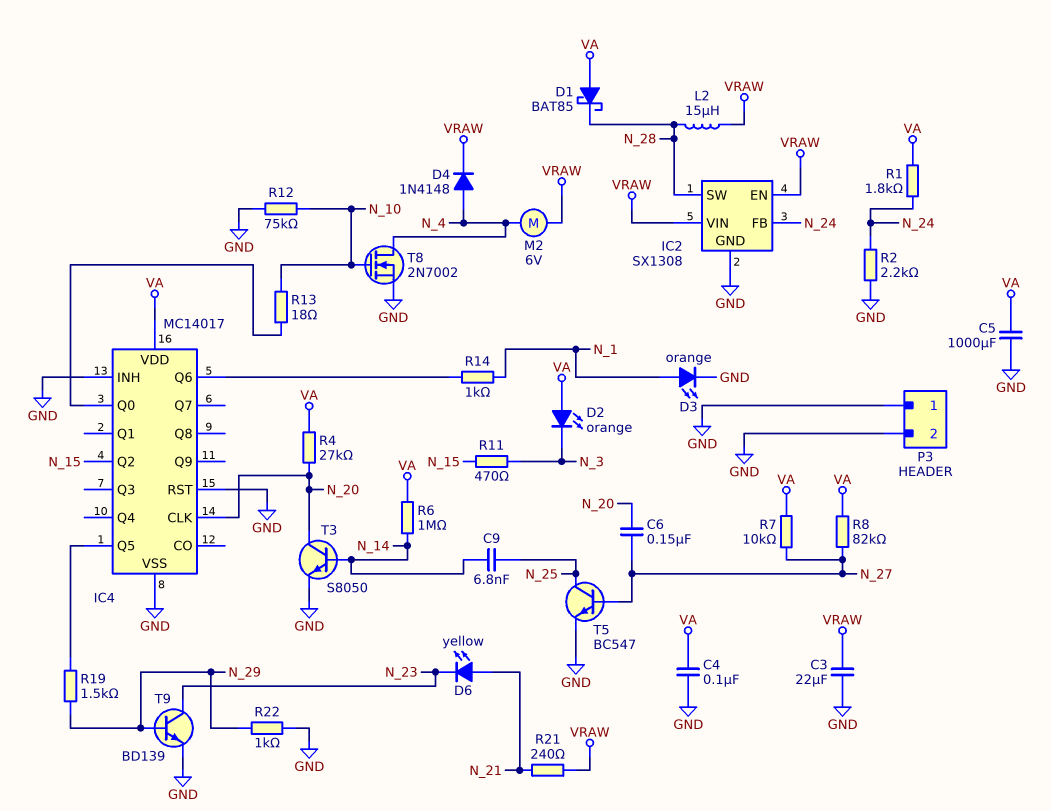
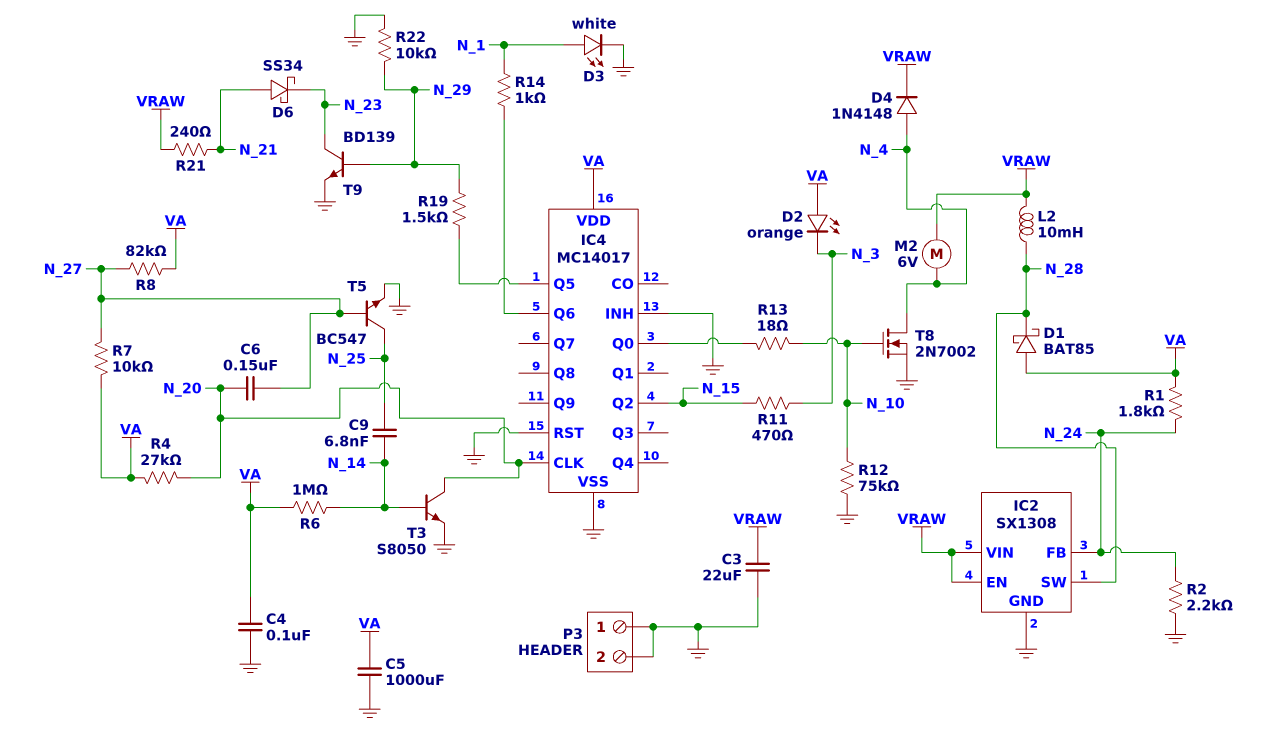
D3: LED orange (A N_1, K GND) -> LED white (A N_1, K GND)
D6: LED yellow (A N_21, K N_23) -> schottky SS34 (A N_21, K N_23)
L2: 15uH (N_28, VRAW) -> 10mH (N_28, VRAW)
R22: 1k (GND, N_29) -> 10k (GND, N_29)

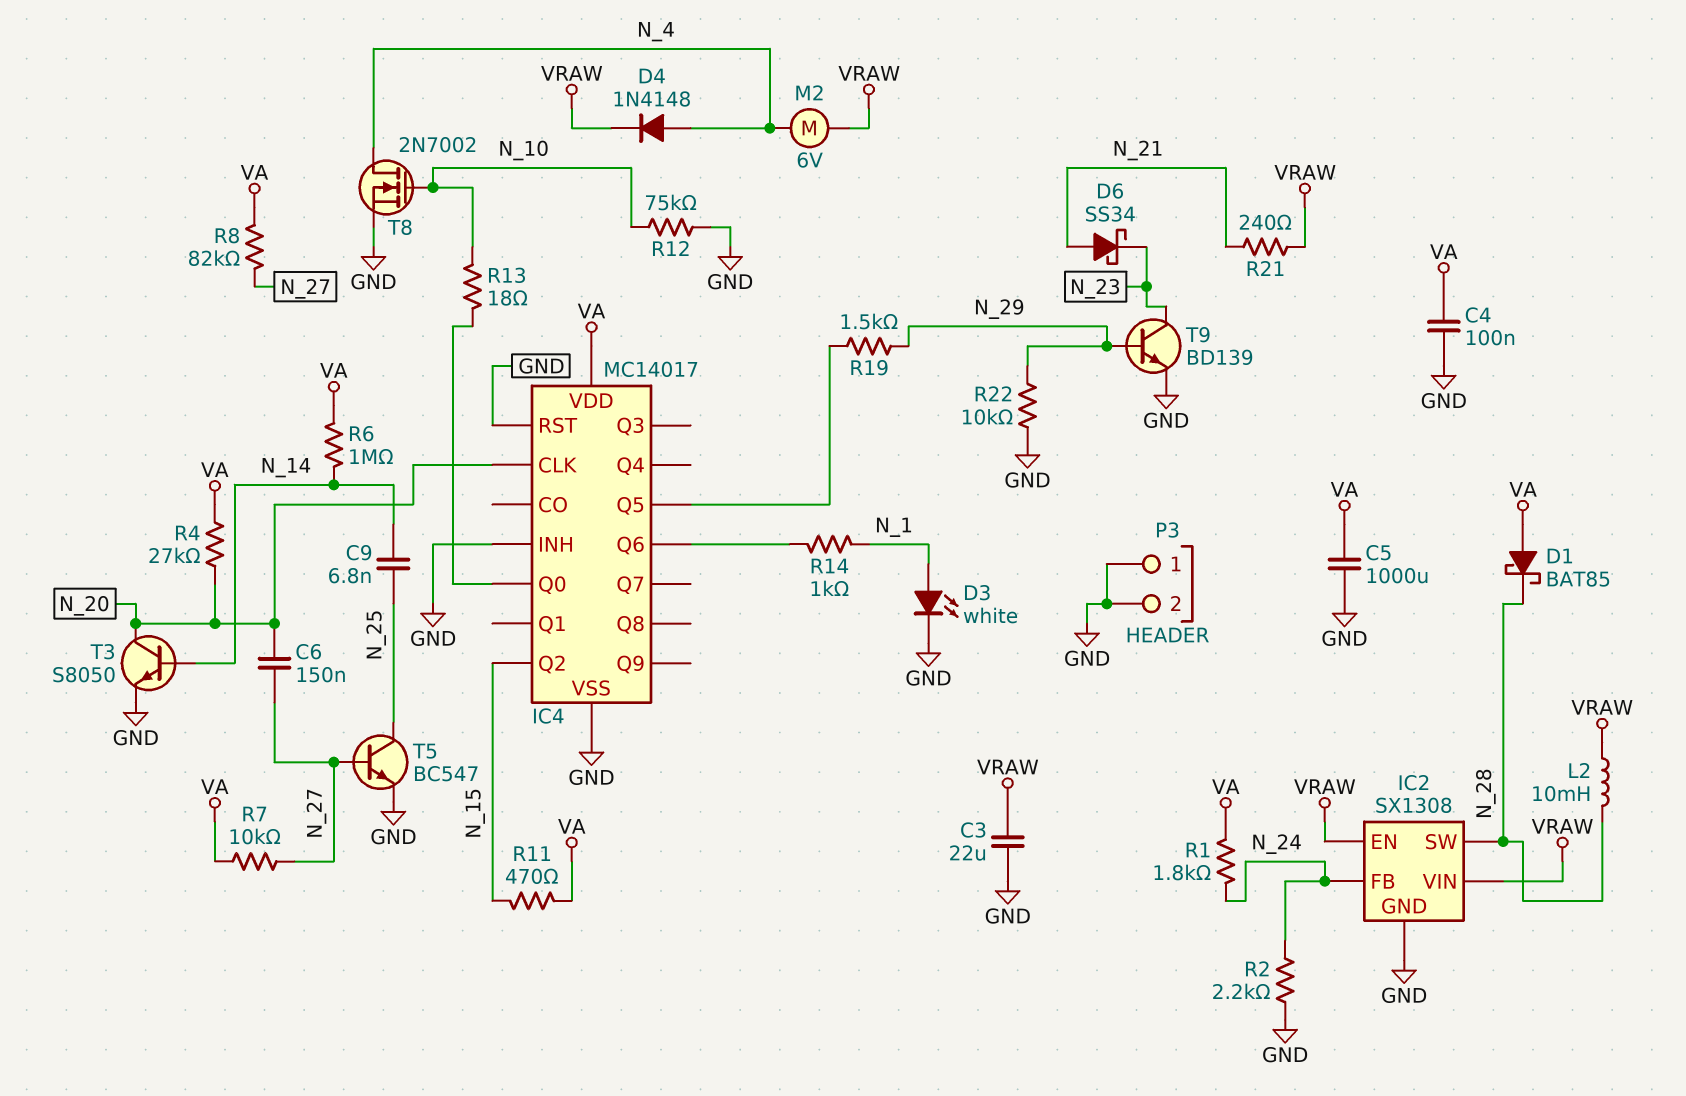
D2: LED orange (A VA, K N_3) -> none
R11: 470 (N_3, N_15) -> 470 (N_15, VA)

